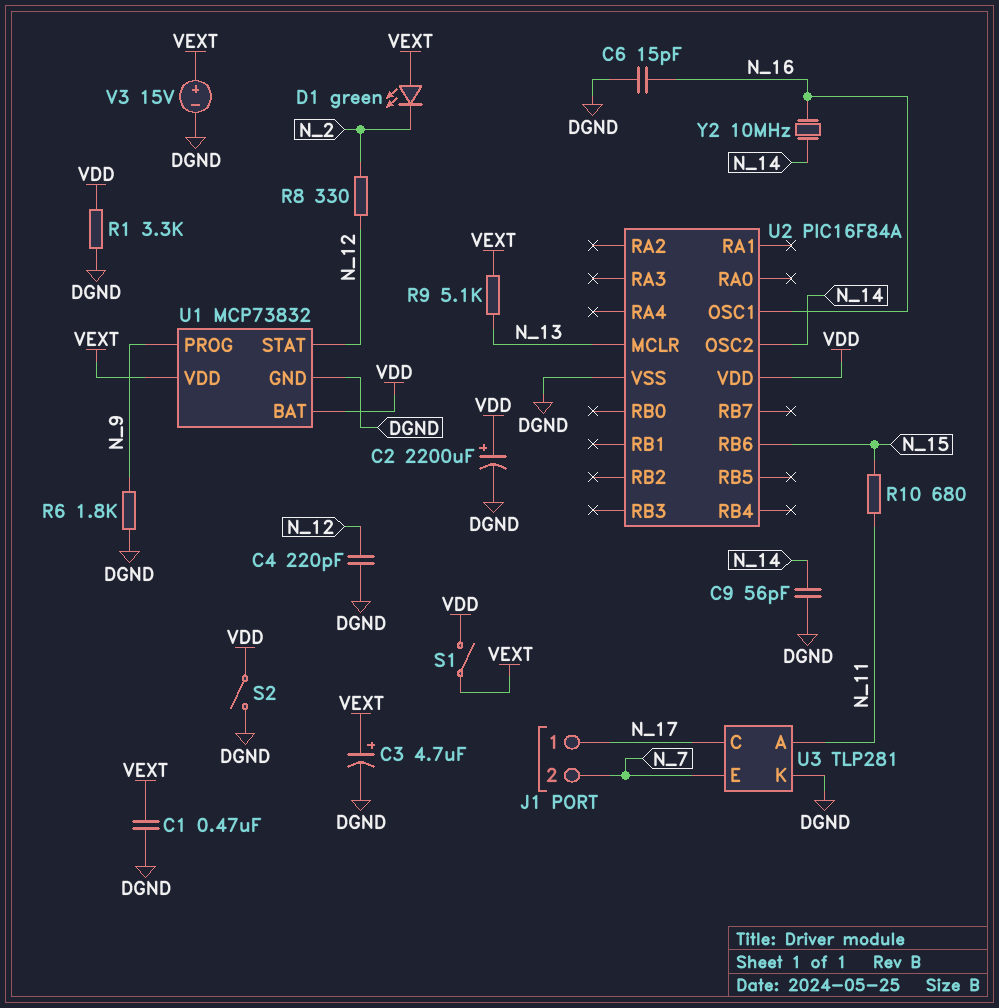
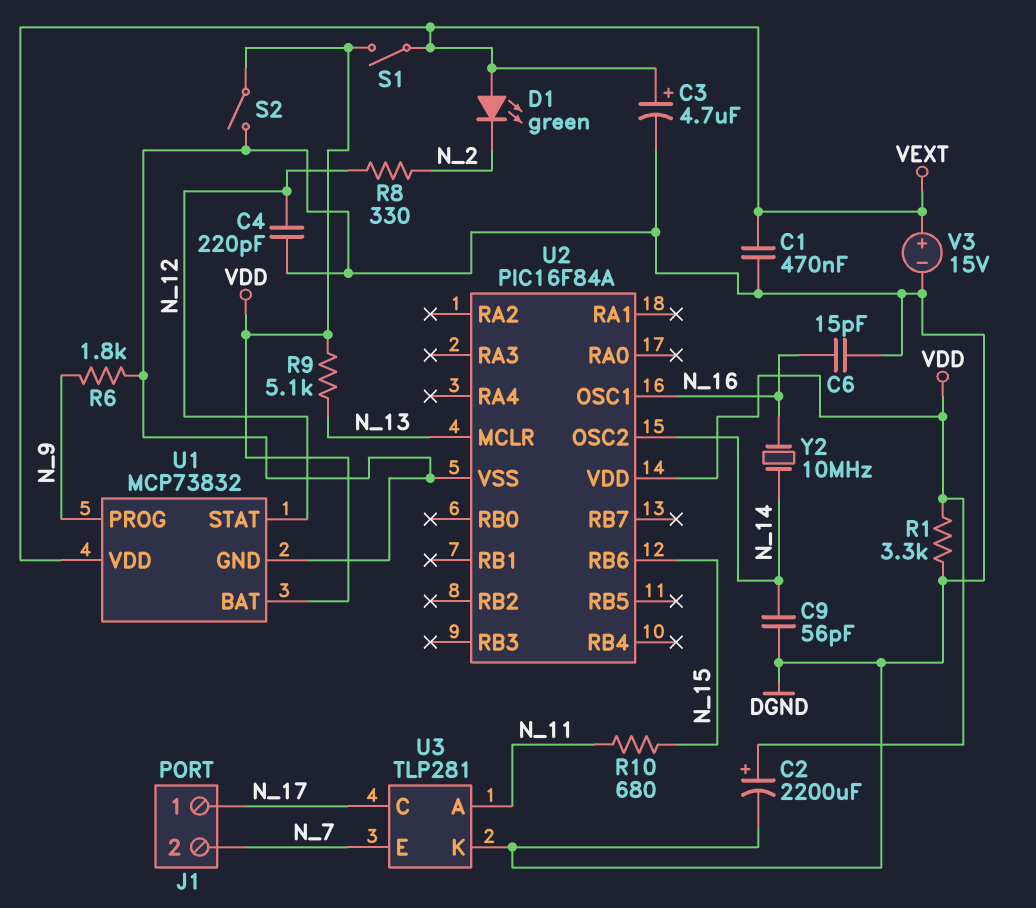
R9: 5.1k (N_13, VEXT) -> 5.1k (N_13, VDD)

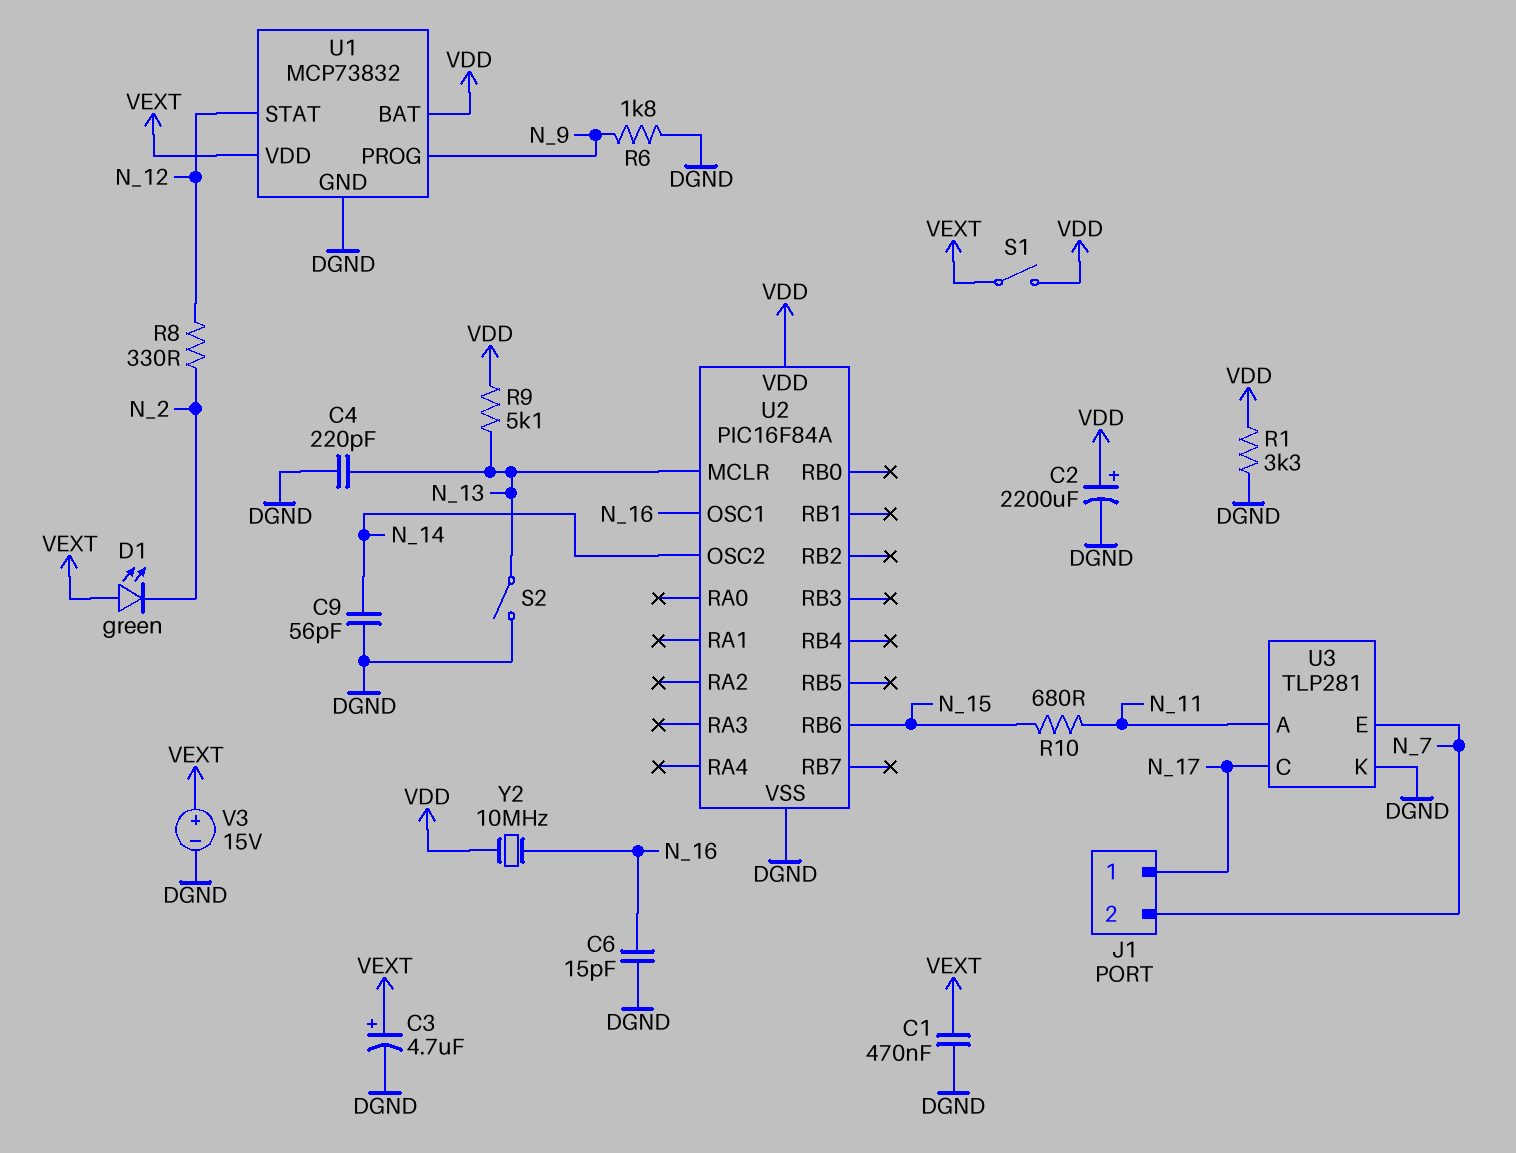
C4: 220pF (DGND, N_12) -> 220pF (DGND, N_13)
S2: switch (DGND, VDD) -> switch (DGND, N_13)
Y2: 10MHz (N_14, N_16) -> 10MHz (N_16, VDD)

